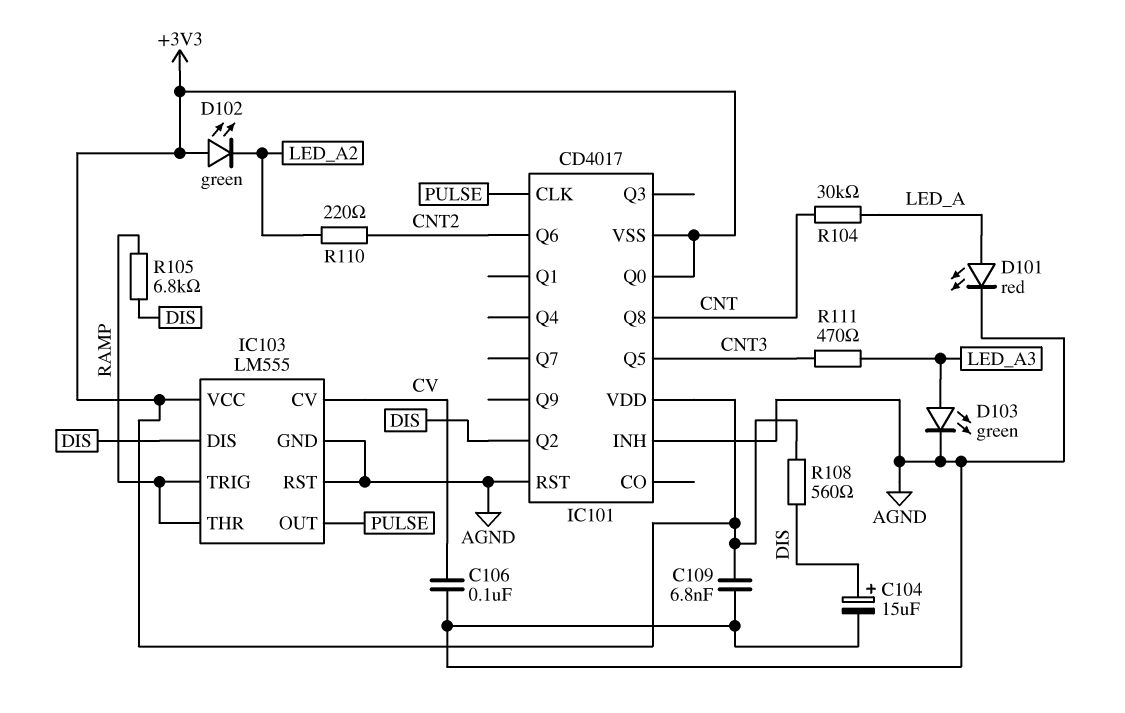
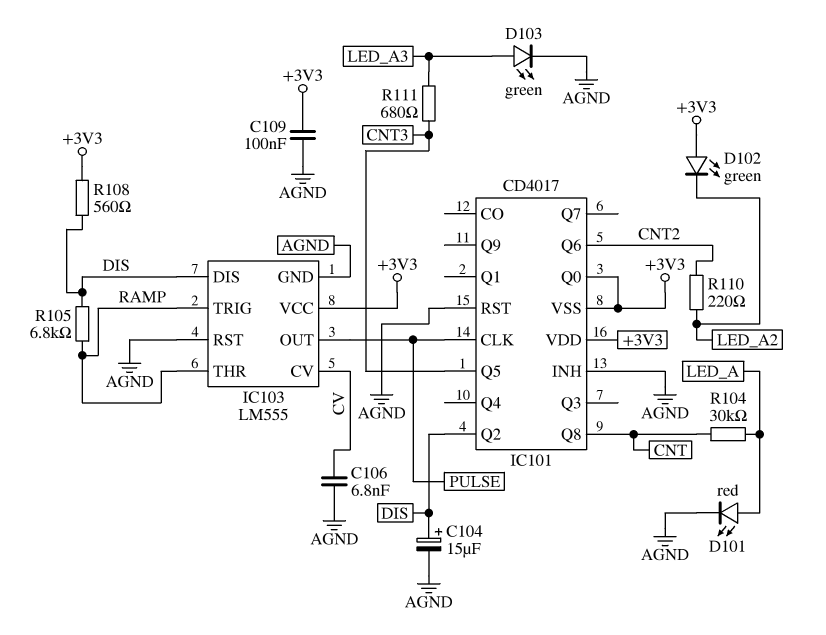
C106: 100nF (AGND, CV) -> 6.8nF (AGND, CV)
C109: 6.8nF (+3V3, AGND) -> 100nF (+3V3, AGND)
R111: 470 (CNT3, LED_A3) -> 680 (CNT3, LED_A3)

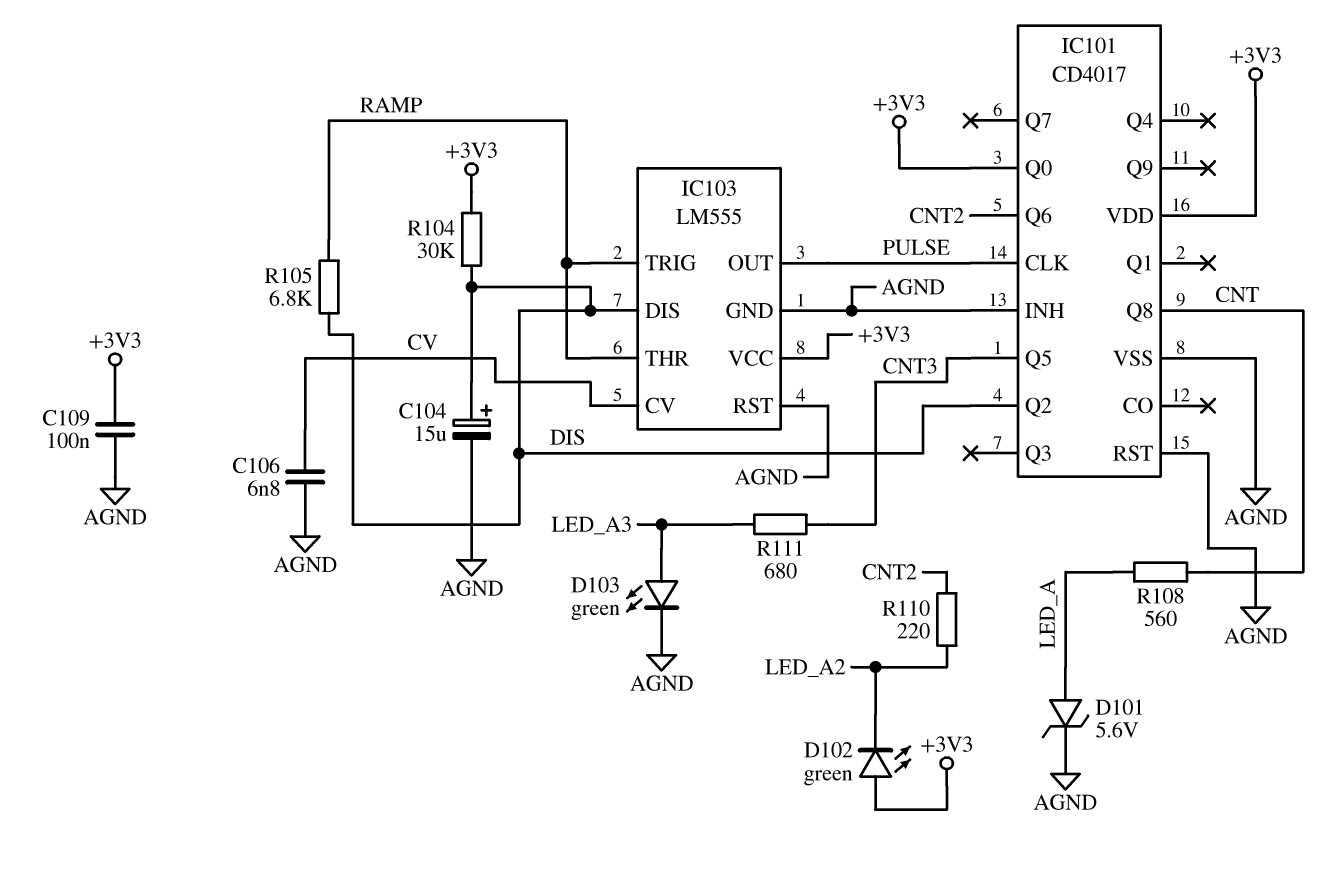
D101: LED red (A LED_A, K AGND) -> zener 5.6V (A LED_A, K AGND)
IC101 pin VSS: +3V3 -> AGND
R104: 30k (CNT, LED_A) -> 30k (+3V3, DIS)
R108: 560 (+3V3, DIS) -> 560 (CNT, LED_A)

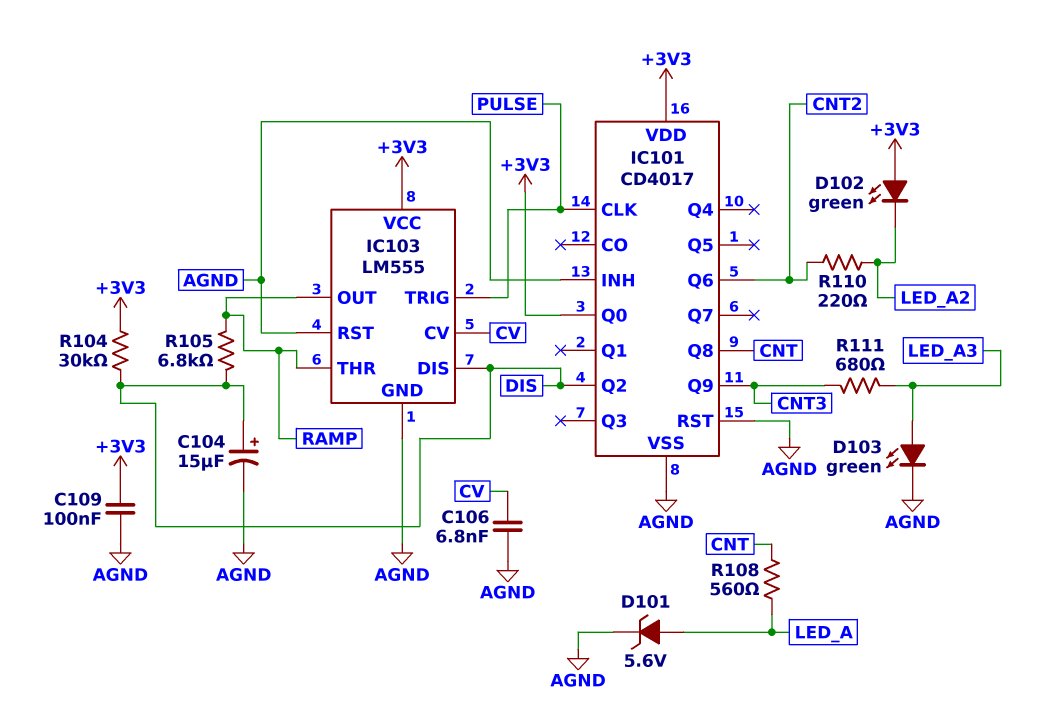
IC101 pin Q5: CNT3 -> none
IC101 pin Q9: none -> CNT3
IC103 pin OUT: PULSE -> RAMP
IC103 pin TRIG: RAMP -> PULSE

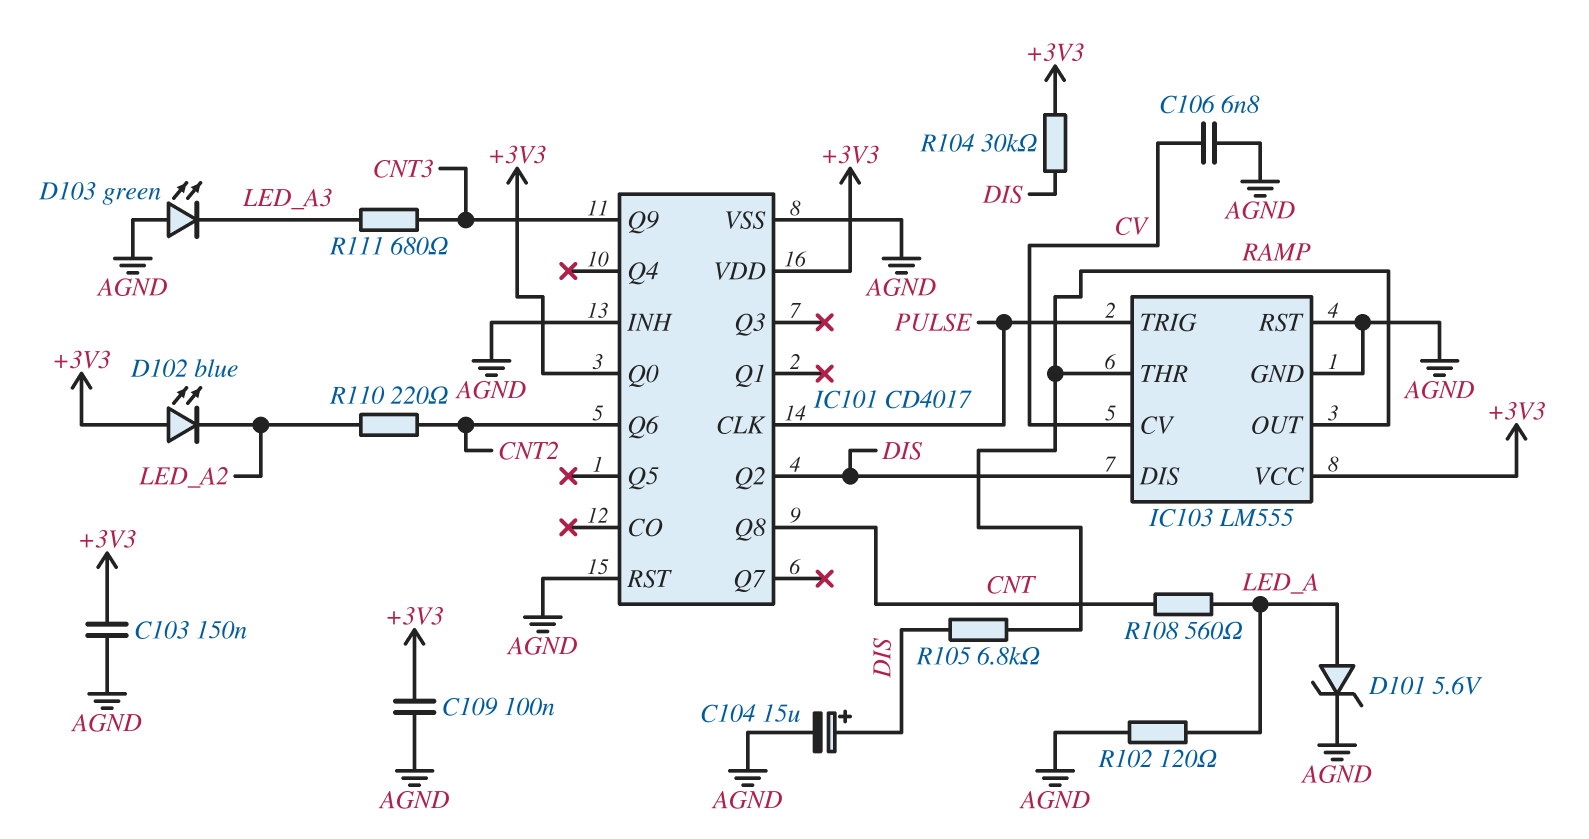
C103: none -> 150nF (+3V3, AGND)
D102: LED green (A +3V3, K LED_A2) -> LED blue (A +3V3, K LED_A2)
D103: LED green (A LED_A3, K AGND) -> LED green (A AGND, K LED_A3)
R102: none -> 120 (AGND, LED_A)

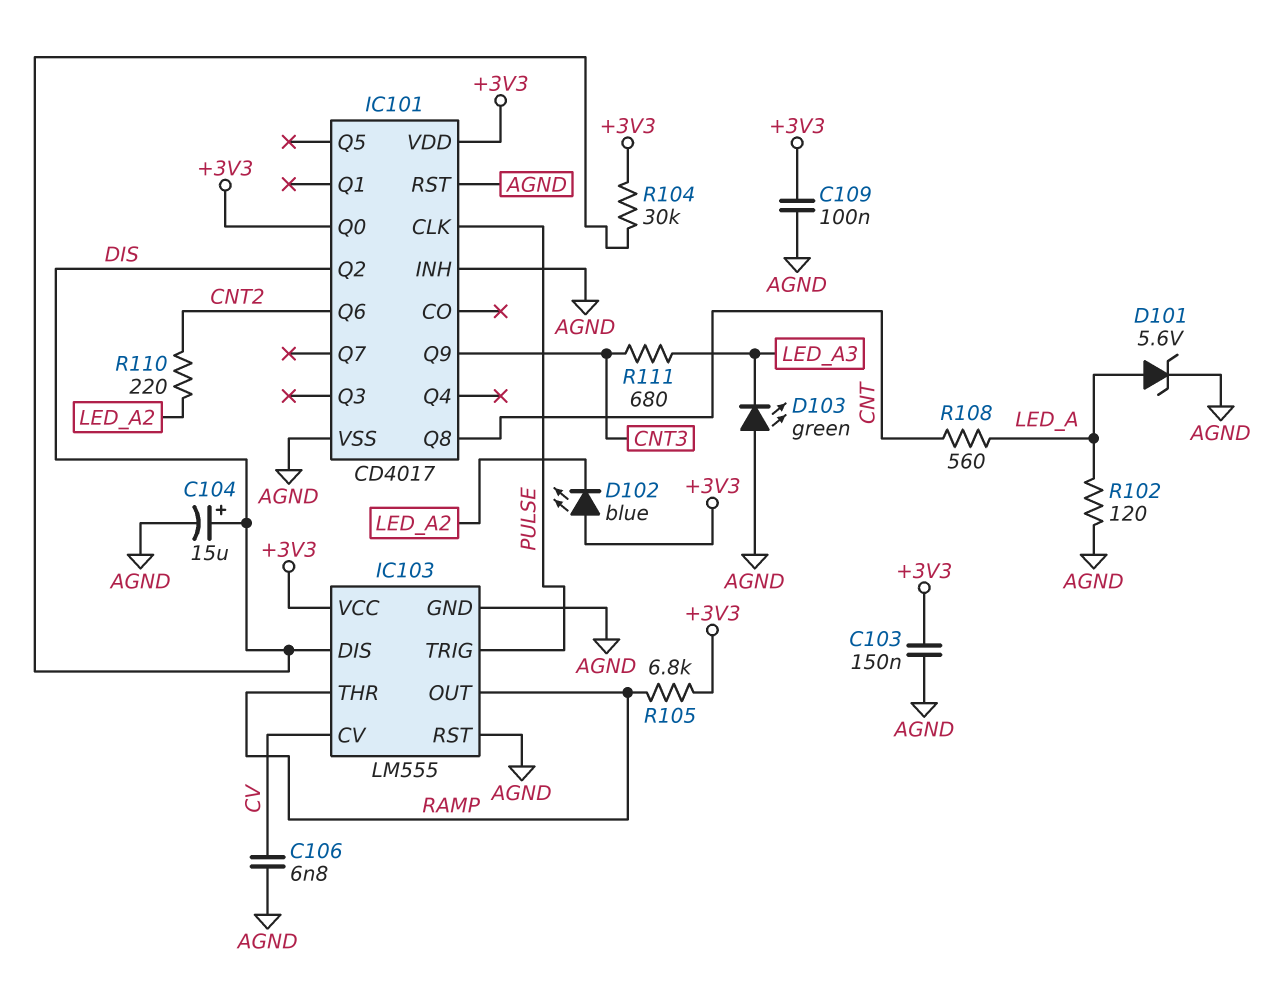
R105: 6.8k (DIS, RAMP) -> 6.8k (+3V3, RAMP)

